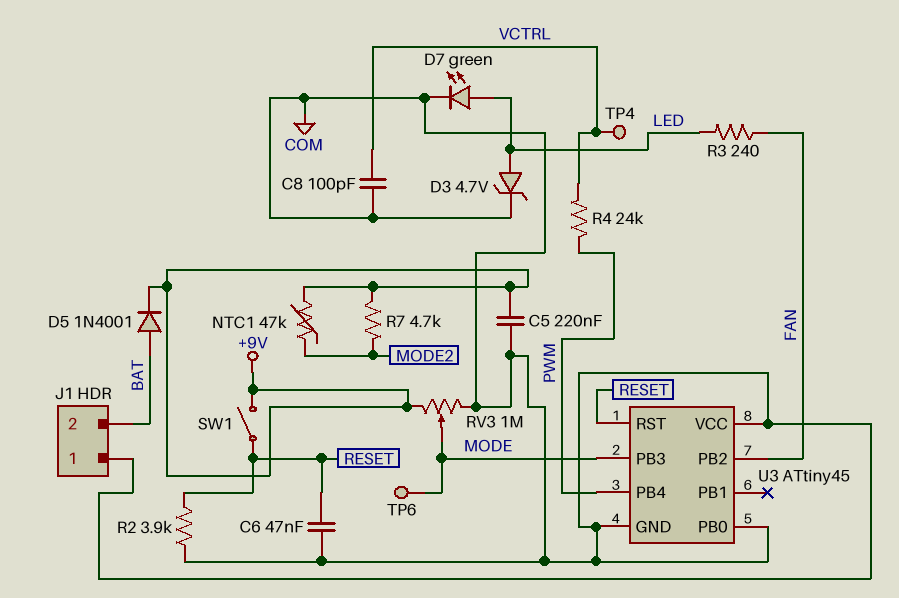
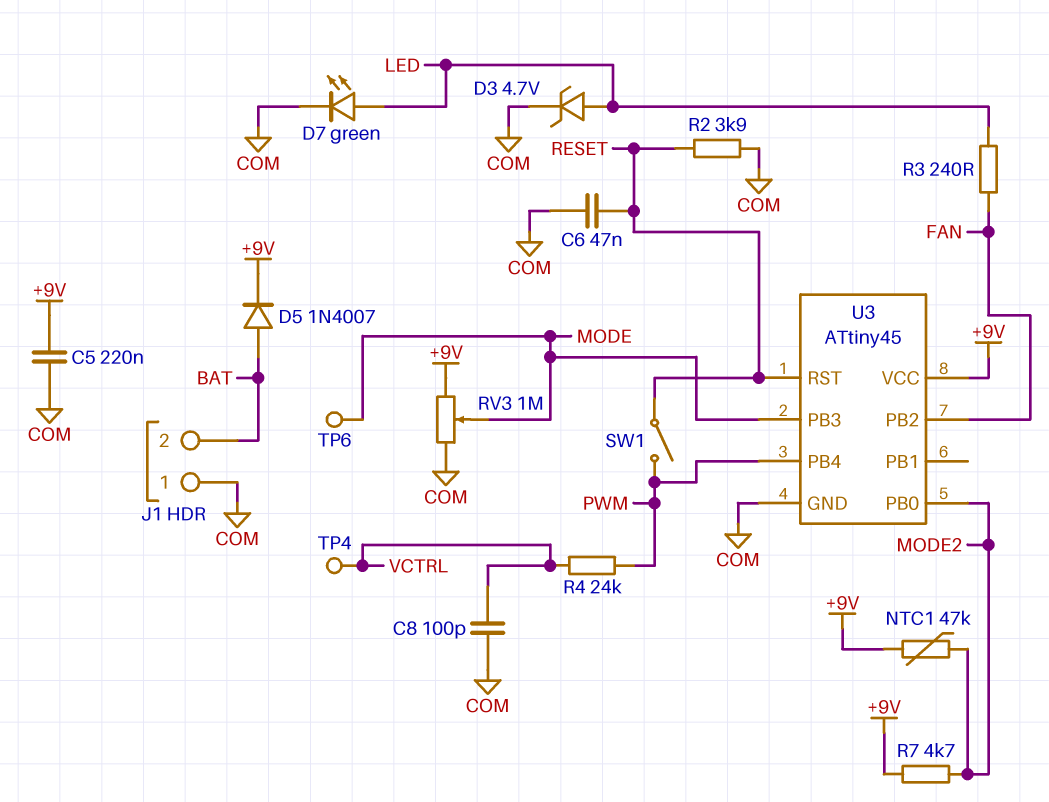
D5: diode 1N4001 (A BAT, K +9V) -> diode 1N4007 (A BAT, K +9V)
SW1: switch (+9V, RESET) -> switch (PWM, RESET)
U3 pin PB0: COM -> MODE2
U3 pin VCC: COM -> +9V

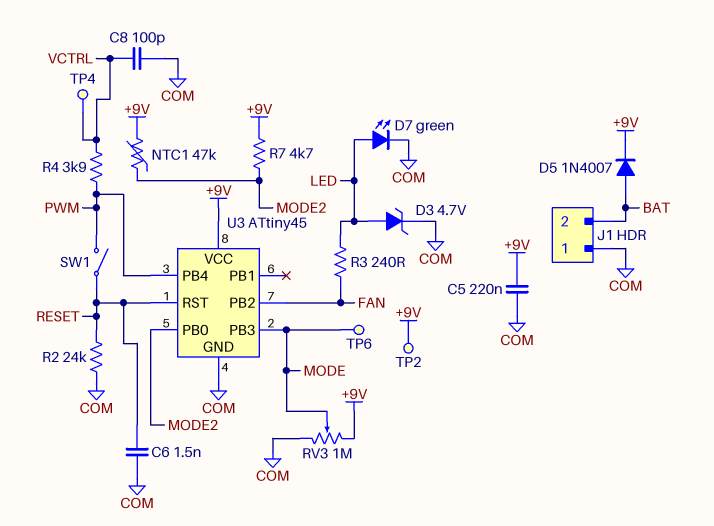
C6: 47nF (COM, RESET) -> 1.5nF (COM, RESET)
R2: 3.9k (COM, RESET) -> 24k (COM, RESET)
R4: 24k (PWM, VCTRL) -> 3.9k (PWM, VCTRL)
TP2: none -> test point (+9V)

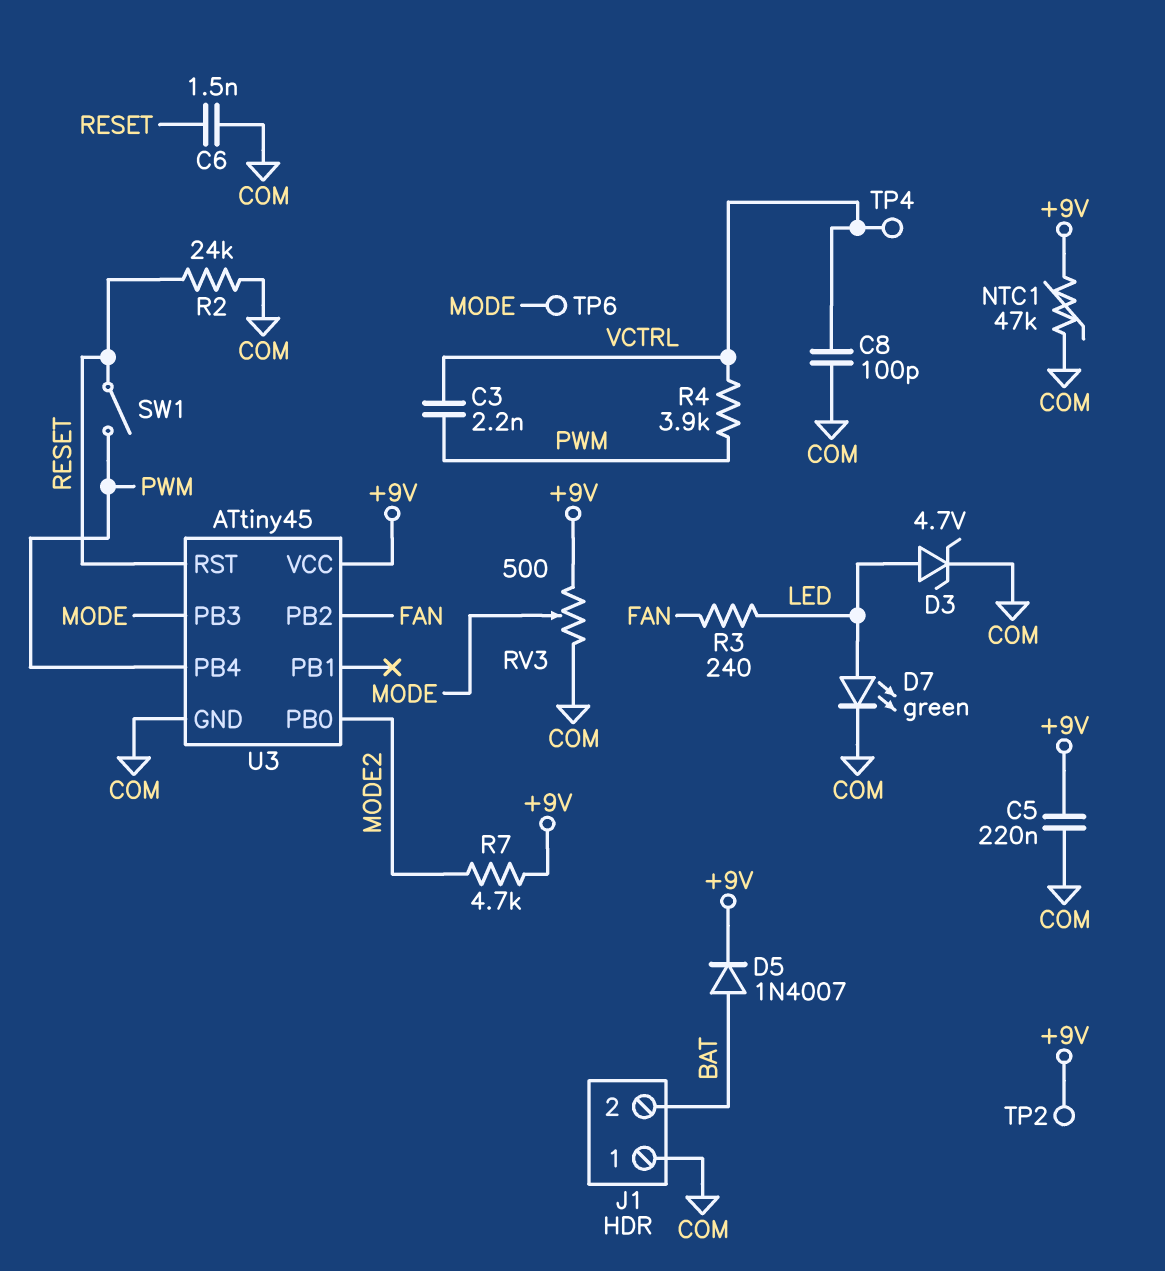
C3: none -> 2.2nF (PWM, VCTRL)
NTC1: 47k (+9V, MODE2) -> 47k (+9V, COM)
RV3: 1M (+9V, COM, wiper MODE) -> 500 (+9V, COM, wiper MODE)

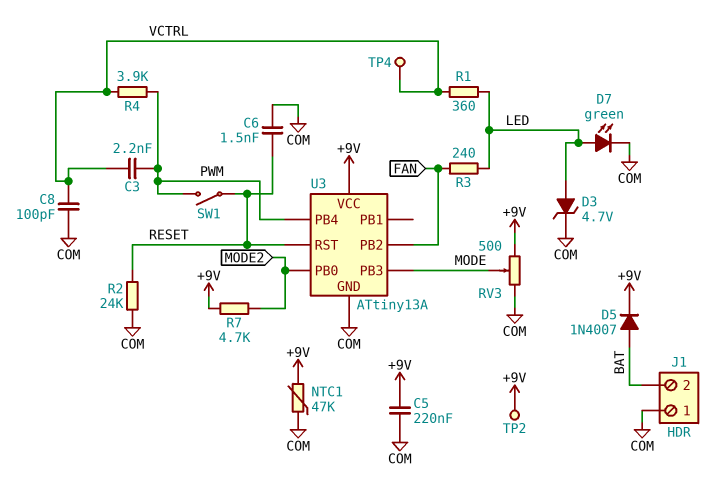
R1: none -> 360 (LED, VCTRL)
TP6: test point (MODE) -> none
U3: ATtiny45 -> ATtiny13A

